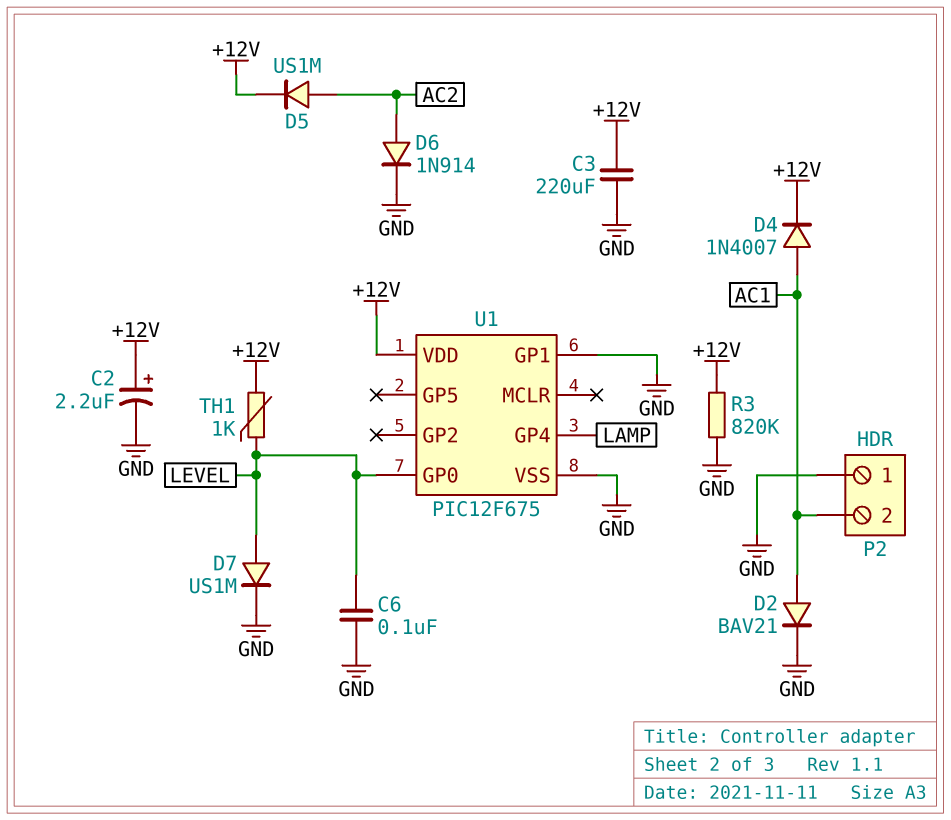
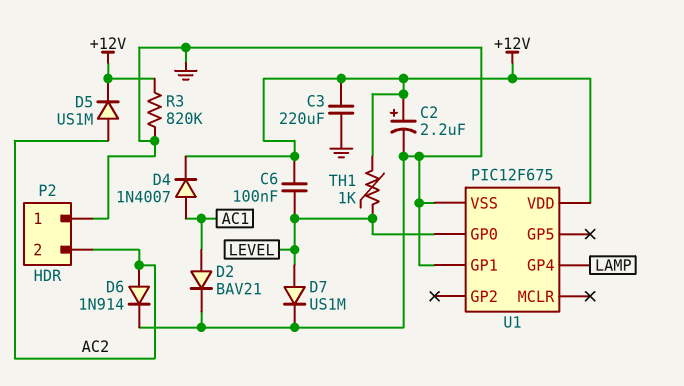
C6: 100nF (GND, LEVEL) -> 100nF (+12V, LEVEL)
P2 pin 2: AC1 -> AC2

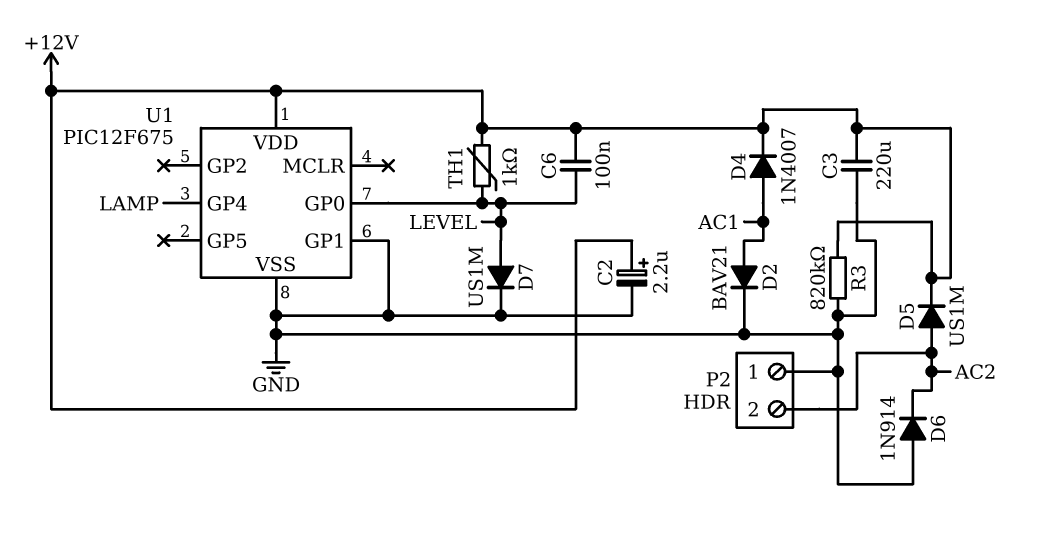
D6: diode 1N914 (A AC2, K GND) -> diode 1N914 (A GND, K AC2)

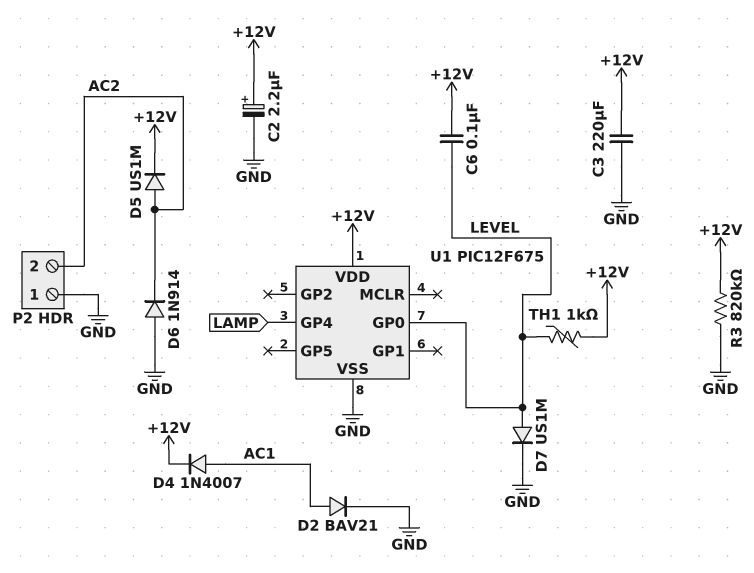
U1 pin GP1: GND -> none

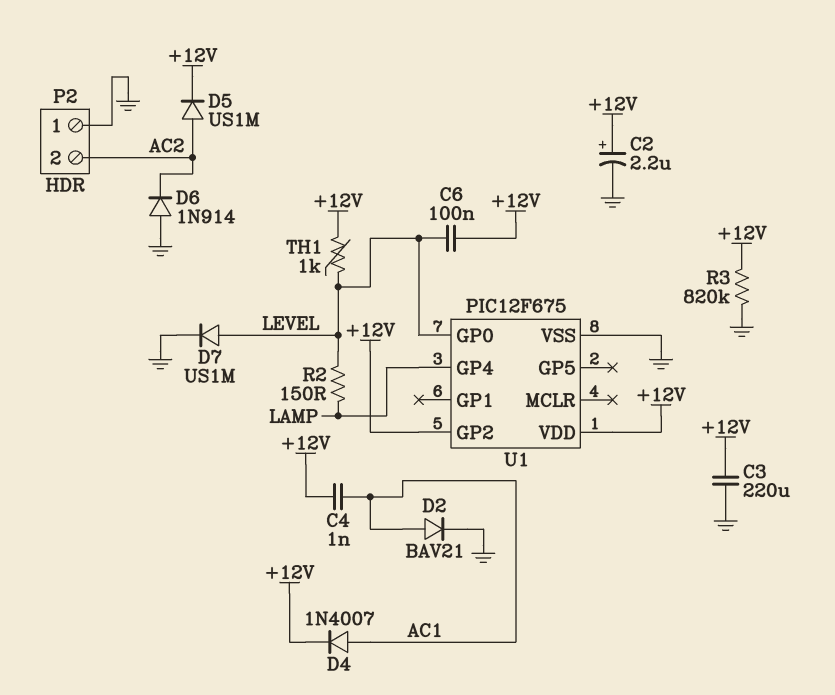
C4: none -> 1nF (+12V, AC1)
R2: none -> 150 (LAMP, LEVEL)
U1 pin GP2: none -> +12V

